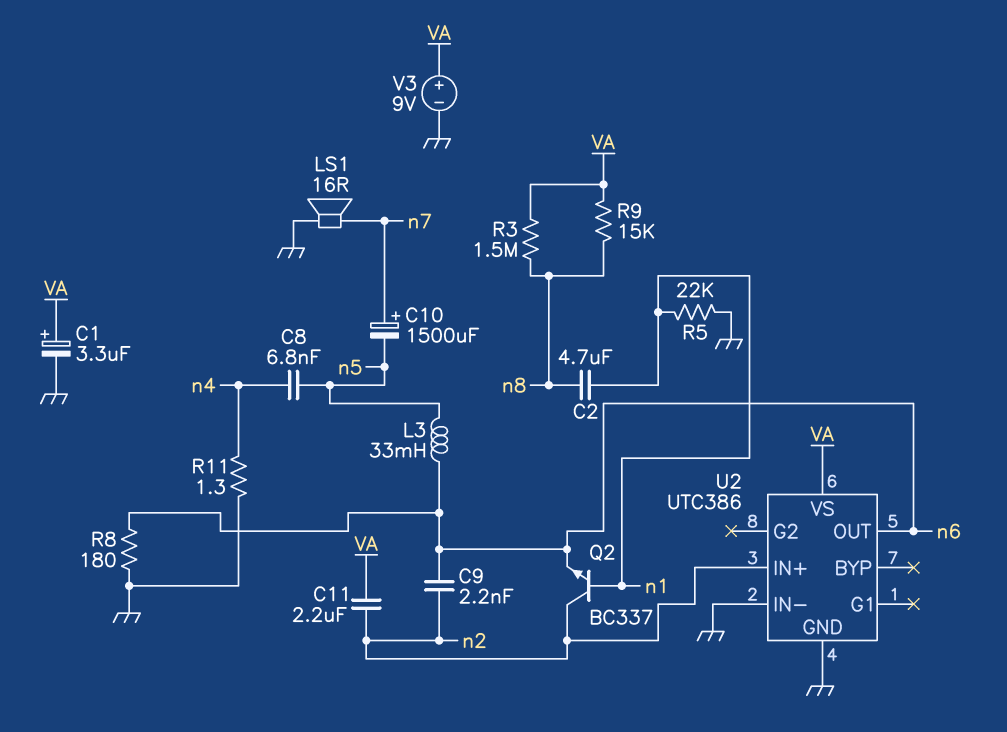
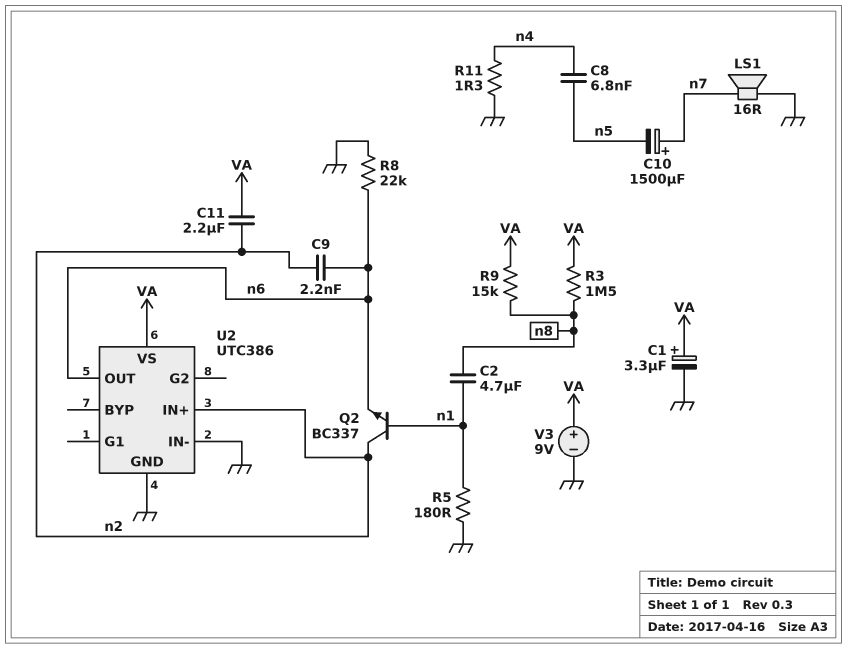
L3: 33mH (n5, n6) -> none
R5: 22k (GND, n1) -> 180 (GND, n1)
R8: 180 (GND, n6) -> 22k (GND, n6)

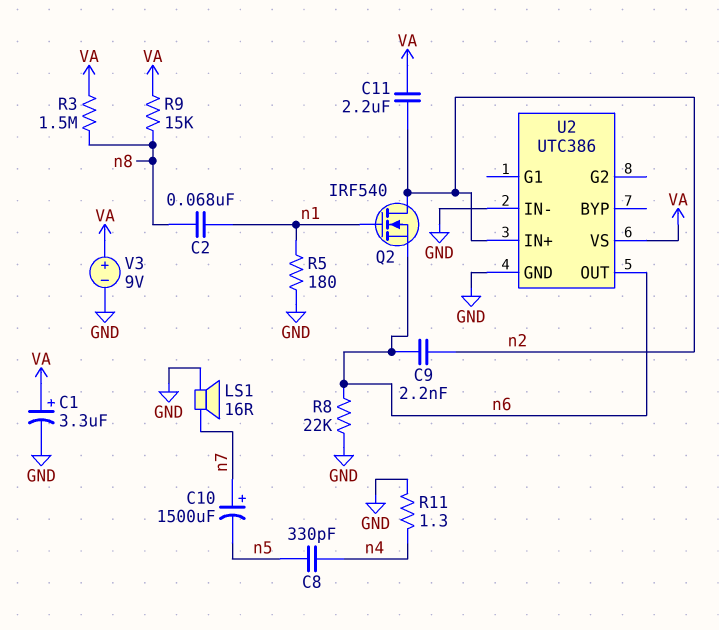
C2: 4.7uF (n1, n8) -> 68nF (n1, n8)
C8: 6.8nF (n4, n5) -> 330pF (n4, n5)
Q2: NPN BC337 (B n1, C n2, E n6) -> NMOS IRF540 (G n1, D n2, S n6)

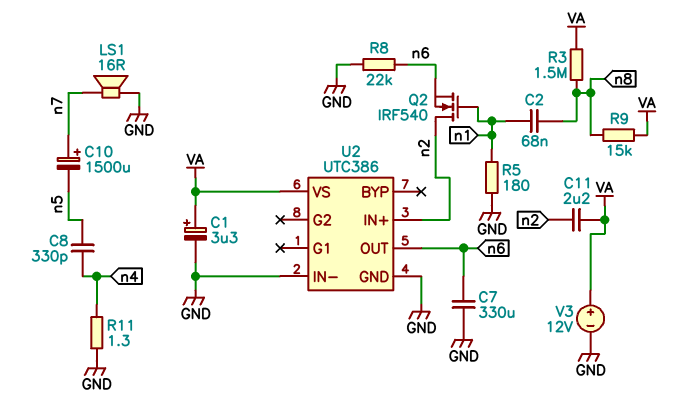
C7: none -> 330uF (GND, n6)
C9: 2.2nF (n2, n6) -> none
V3: 9V (plus VA, minus GND) -> 12V (plus VA, minus GND)

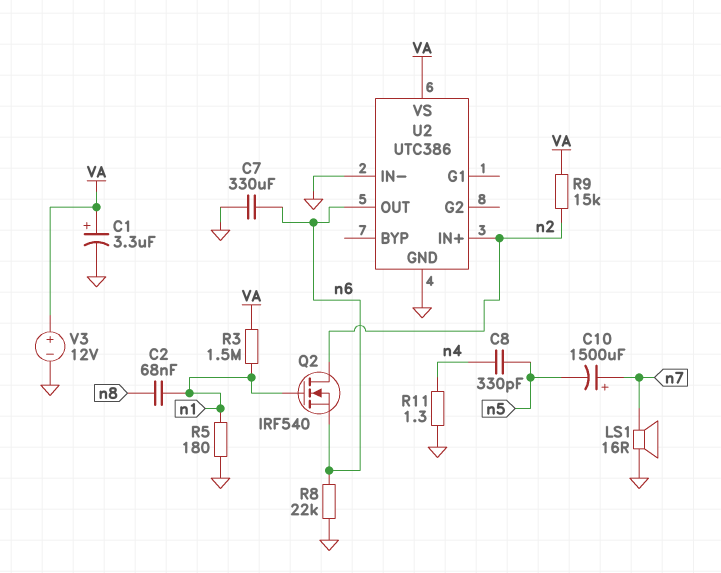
C11: 2.2uF (VA, n2) -> none
R3: 1.5M (VA, n8) -> 1.5M (VA, n1)
R9: 15k (VA, n8) -> 15k (VA, n2)

